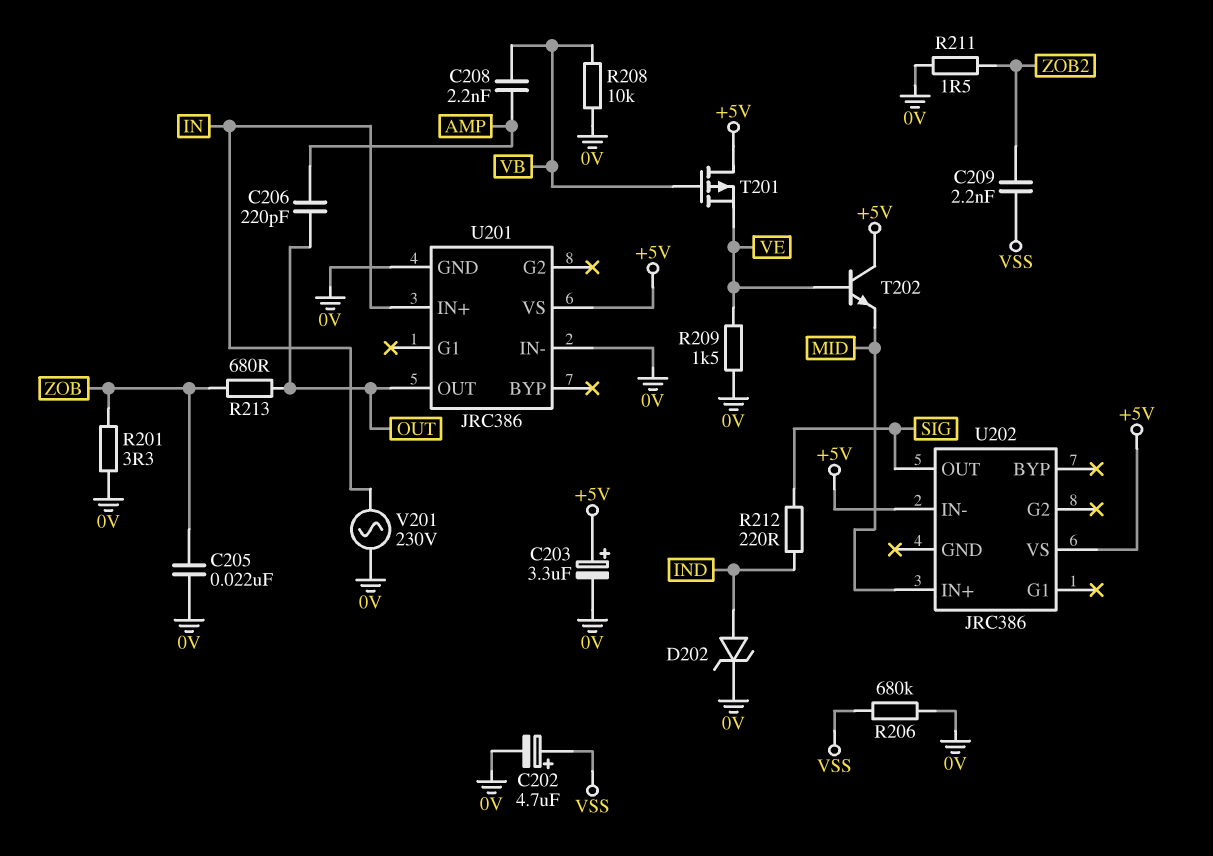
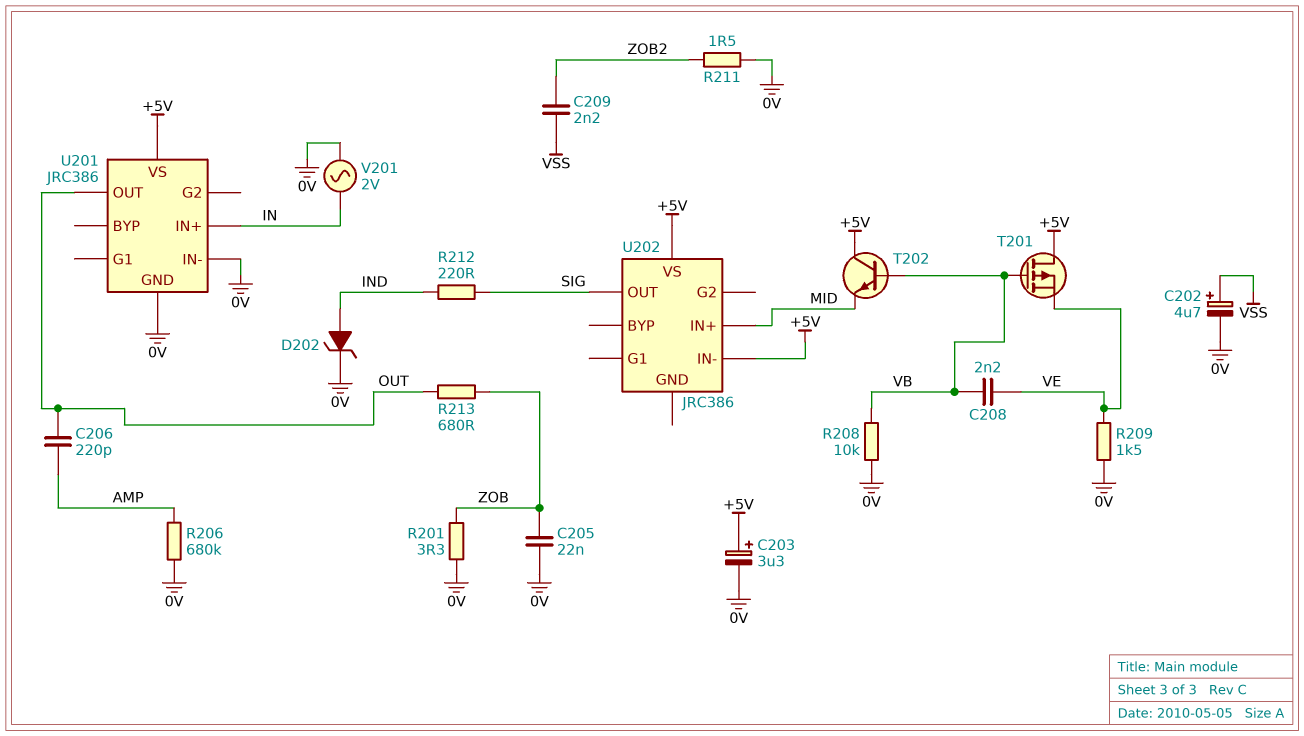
C208: 2.2nF (AMP, VB) -> 2.2nF (VB, VE)
R206: 680k (0V, VSS) -> 680k (0V, AMP)
T202: NPN (B VE, C +5V, E MID) -> NPN (B VB, C +5V, E MID)
V201: AC 230V (0V, IN) -> AC 2V (0V, IN)

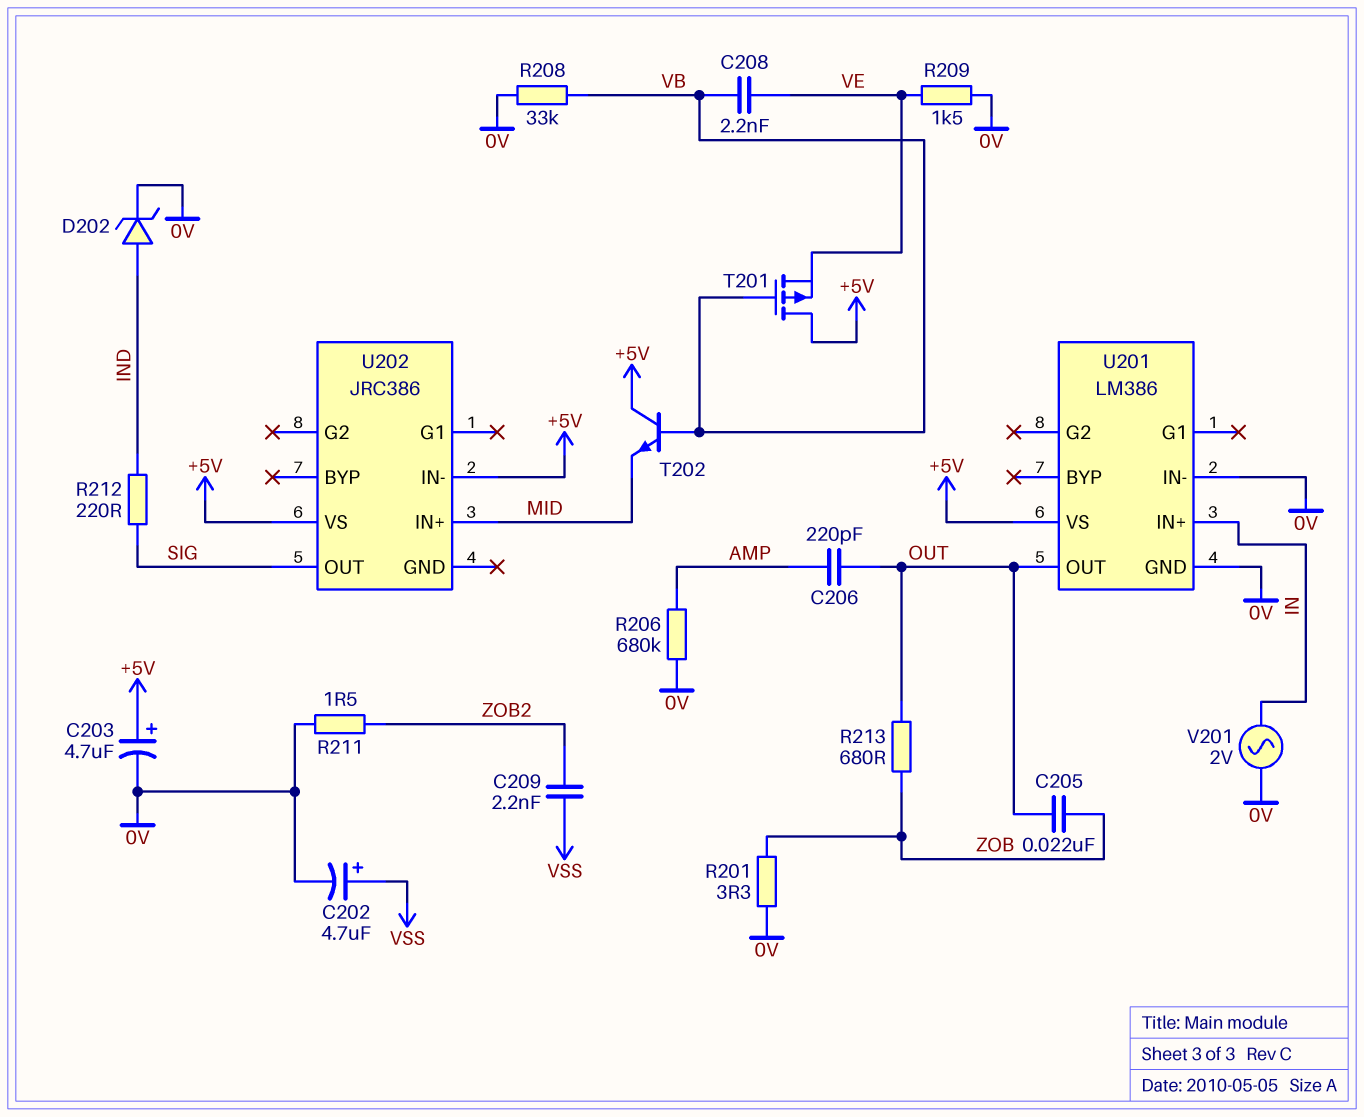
C203: 3.3uF (plus +5V, minus 0V) -> 4.7uF (plus +5V, minus 0V)
C205: 22nF (0V, ZOB) -> 22nF (OUT, ZOB)
R208: 10k (0V, VB) -> 33k (0V, VB)
U201: JRC386 -> LM386

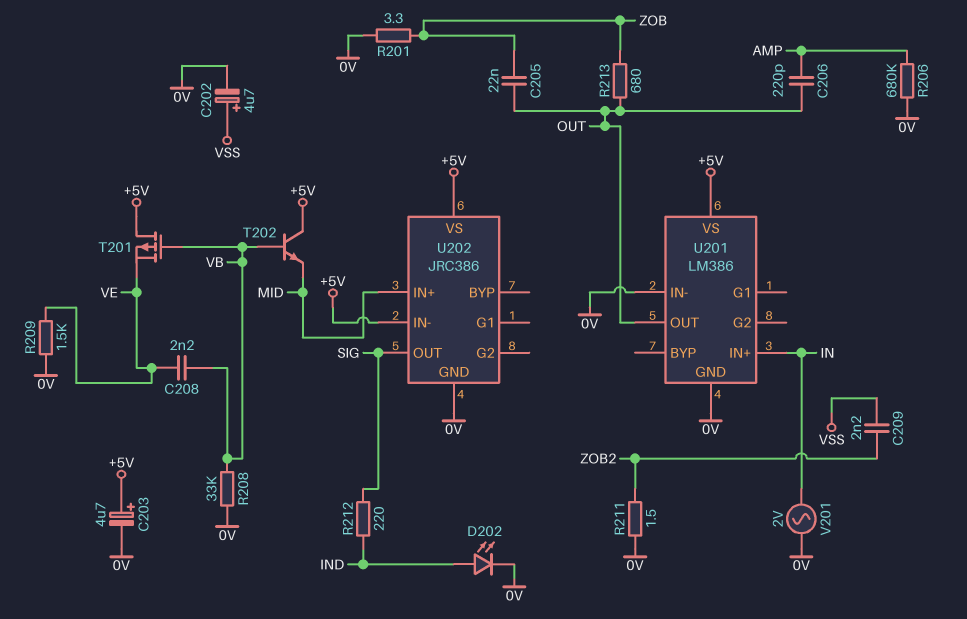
D202: zener (A IND, K 0V) -> LED (A IND, K 0V)
U202 pin GND: none -> 0V

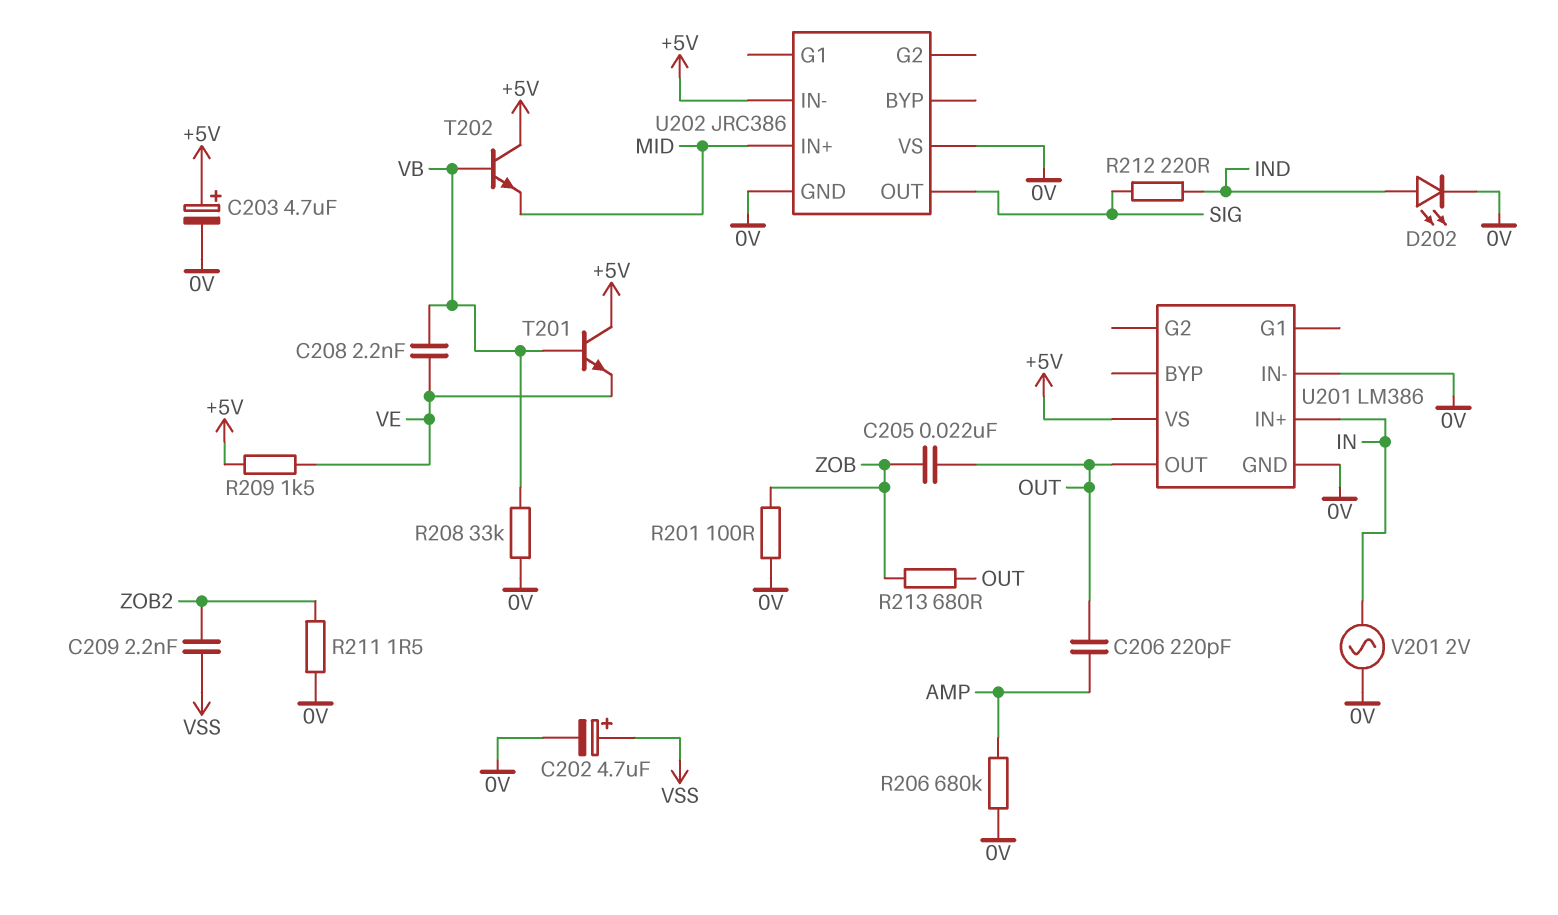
R201: 3.3 (0V, ZOB) -> 100 (0V, ZOB)
R209: 1.5k (0V, VE) -> 1.5k (+5V, VE)
T201: PMOS (G VB, D +5V, S VE) -> NPN (B VB, C +5V, E VE)
U202 pin VS: +5V -> 0V

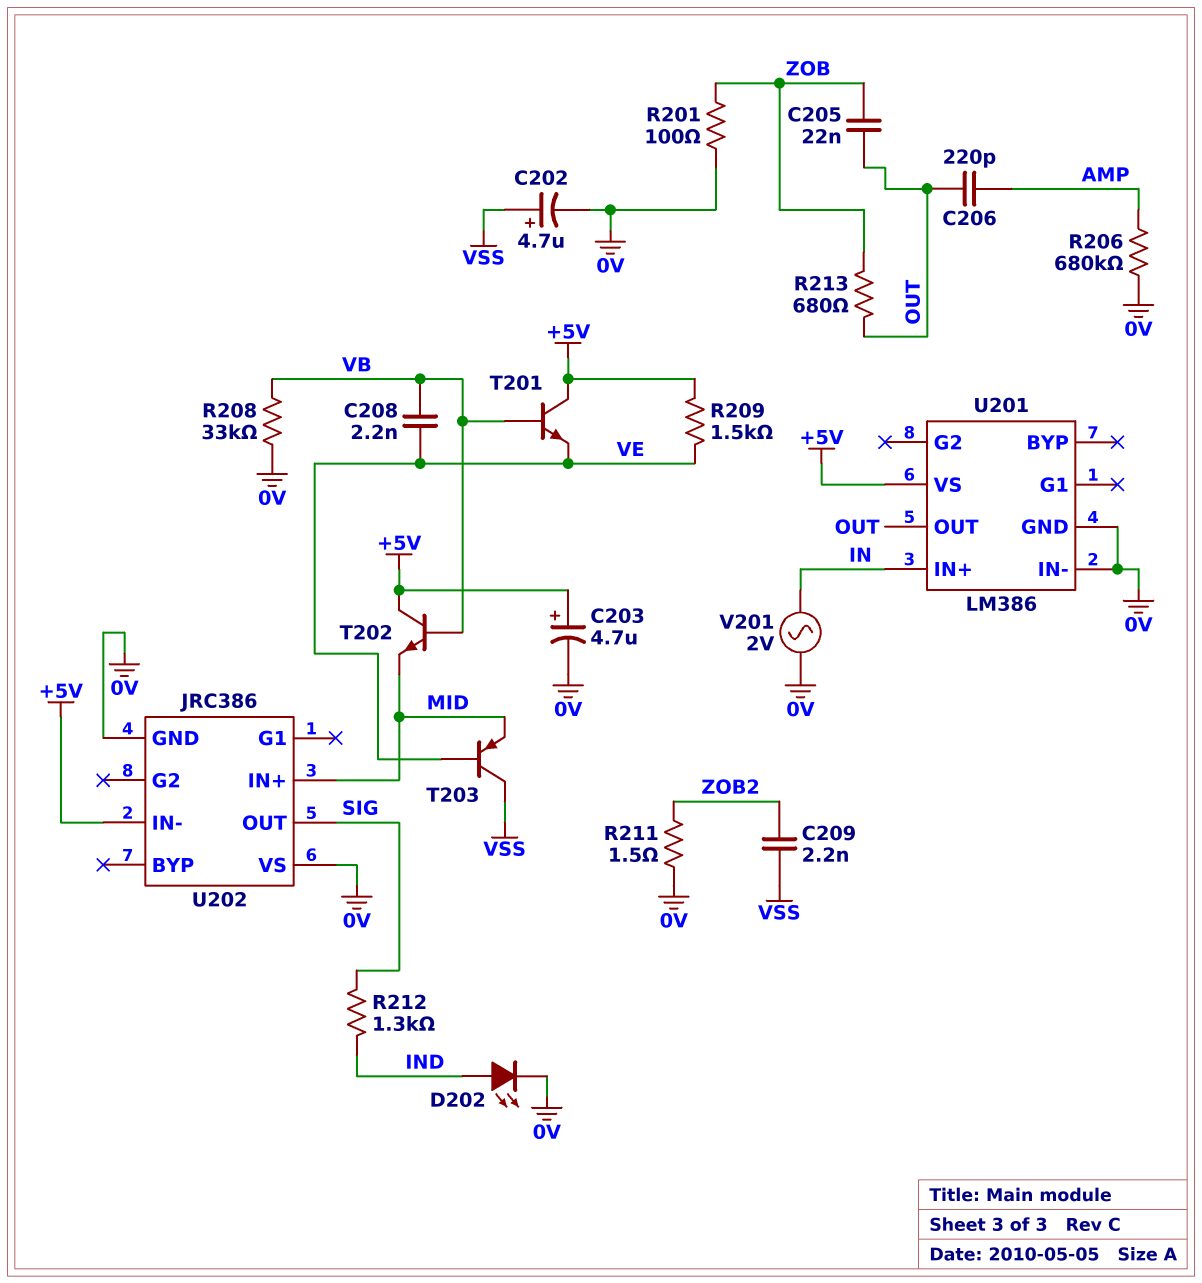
R212: 220 (IND, SIG) -> 1.3k (IND, SIG)
T203: none -> PNP (B VE, C VSS, E MID)

